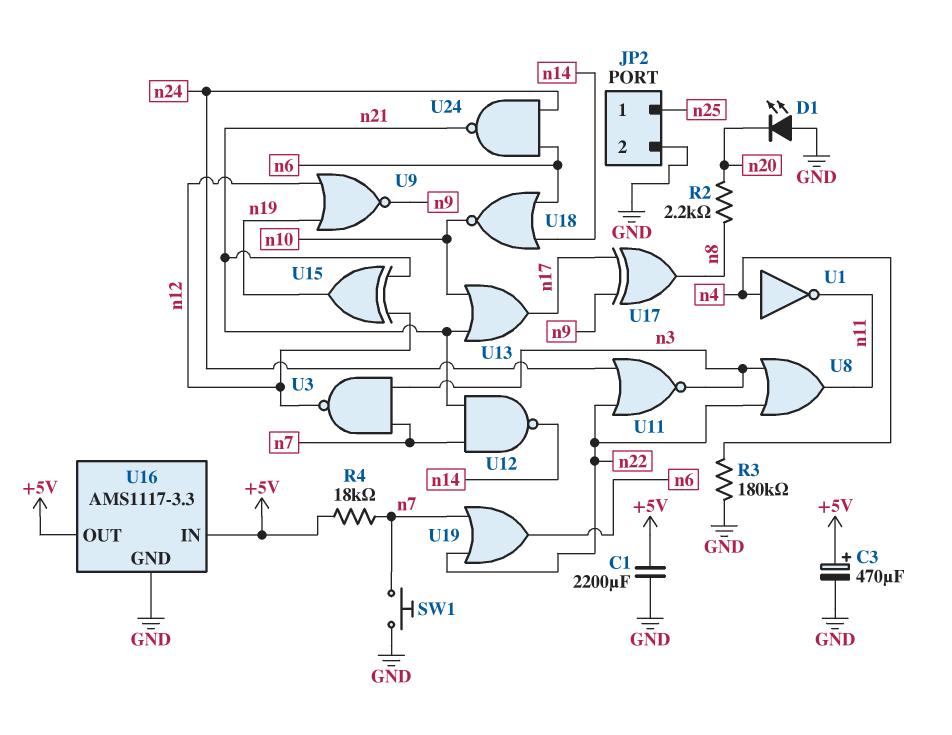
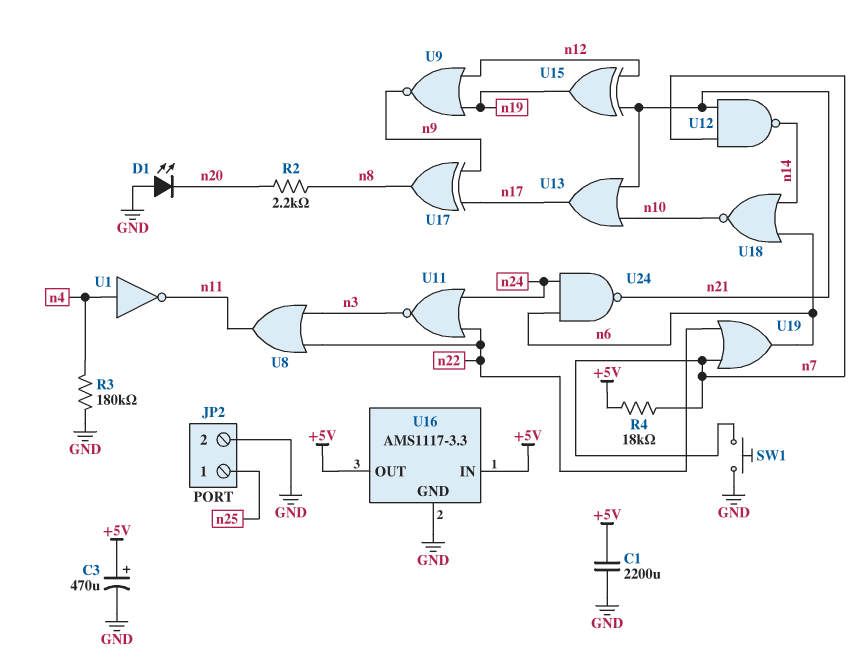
U3: NAND (in n3, in n7, out n12) -> none

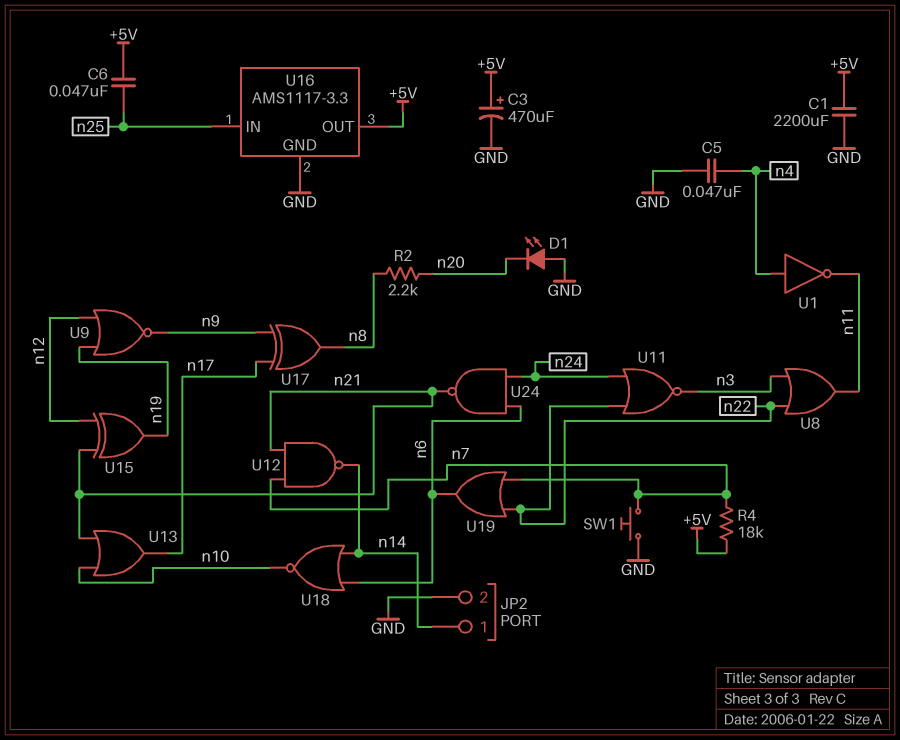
C5: none -> 47nF (GND, n4)
C6: none -> 47nF (+5V, n25)
JP2 pin 1: n25 -> n14
R3: 180k (GND, n4) -> none
U16 pin IN: +5V -> n25

